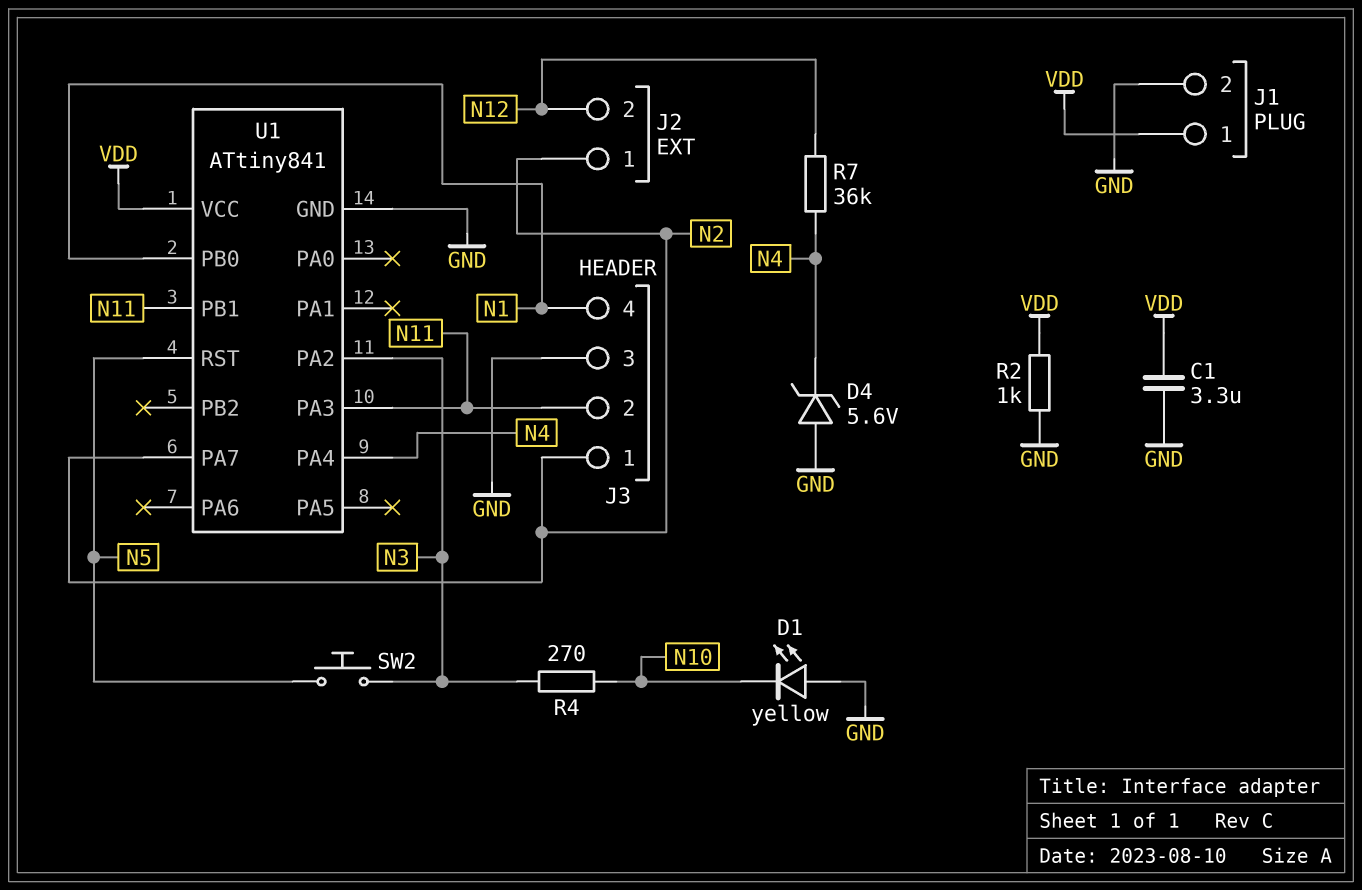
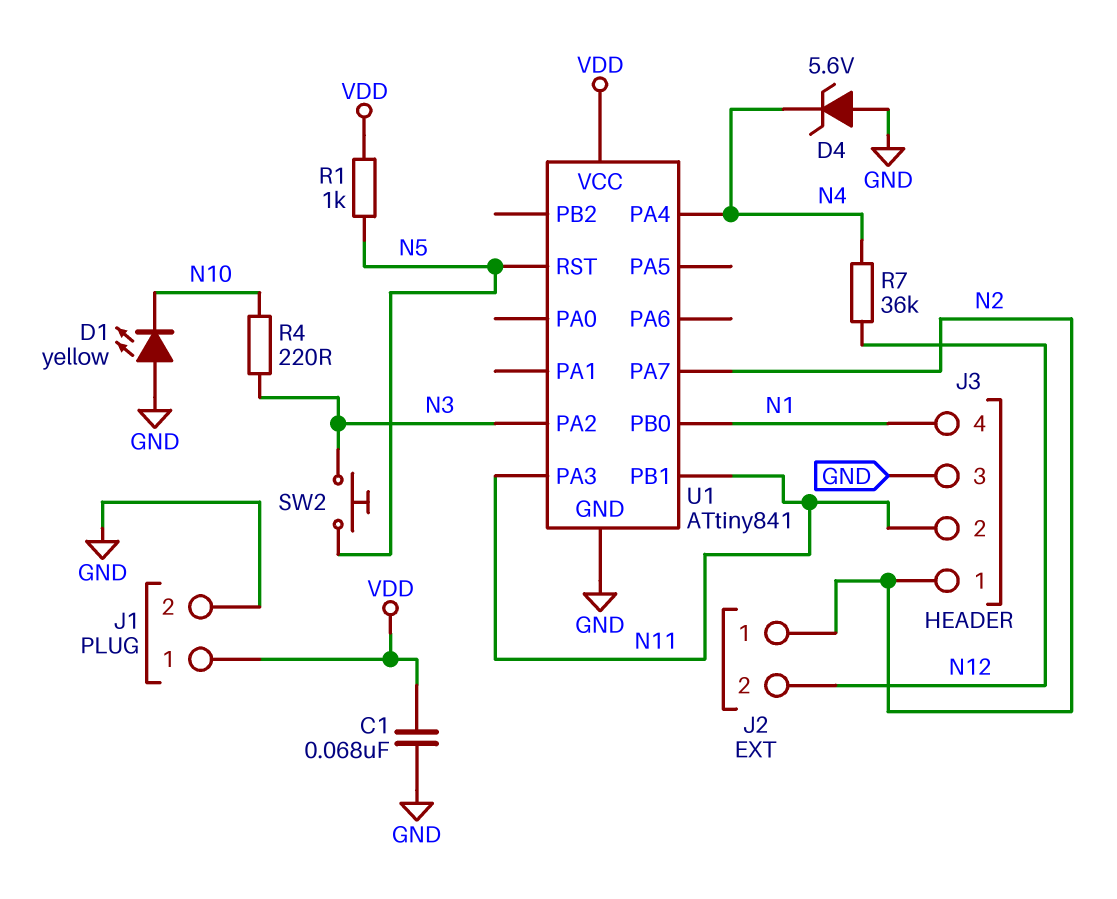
C1: 3.3uF (GND, VDD) -> 68nF (GND, VDD)
R1: none -> 1k (N5, VDD)
R2: 1k (GND, VDD) -> none
R4: 270 (N3, N10) -> 220 (N3, N10)

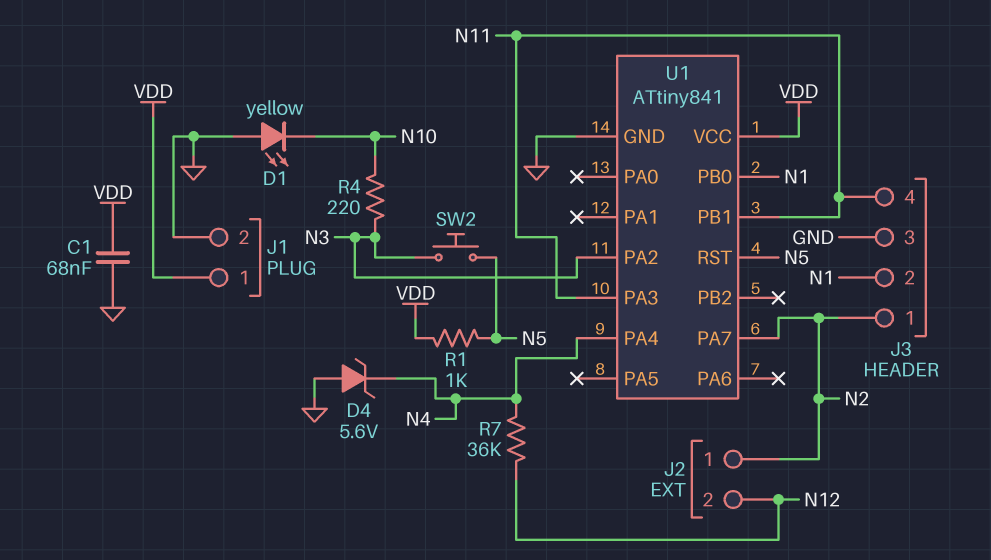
J3 pin 2: N11 -> N1
J3 pin 4: N1 -> N11

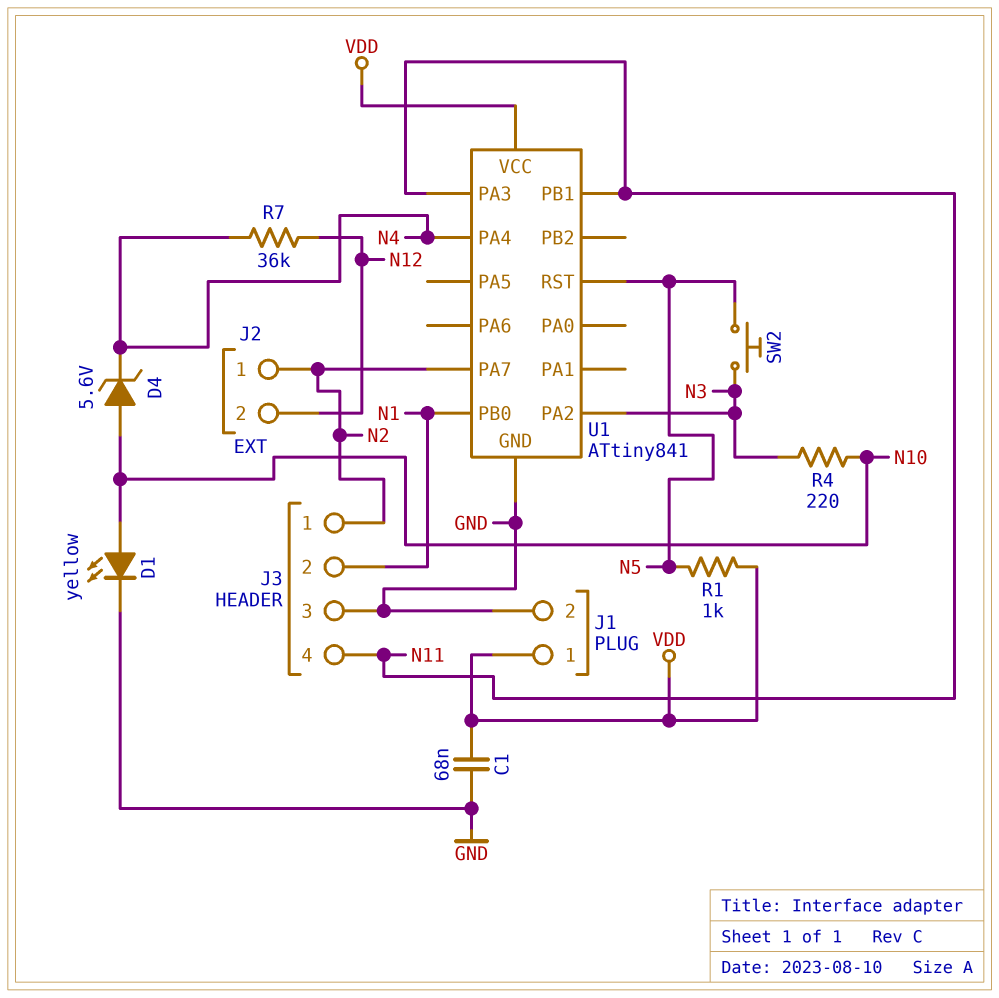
D1: LED yellow (A GND, K N10) -> LED yellow (A N10, K GND)
D4: zener 5.6V (A GND, K N4) -> zener 5.6V (A N10, K N4)

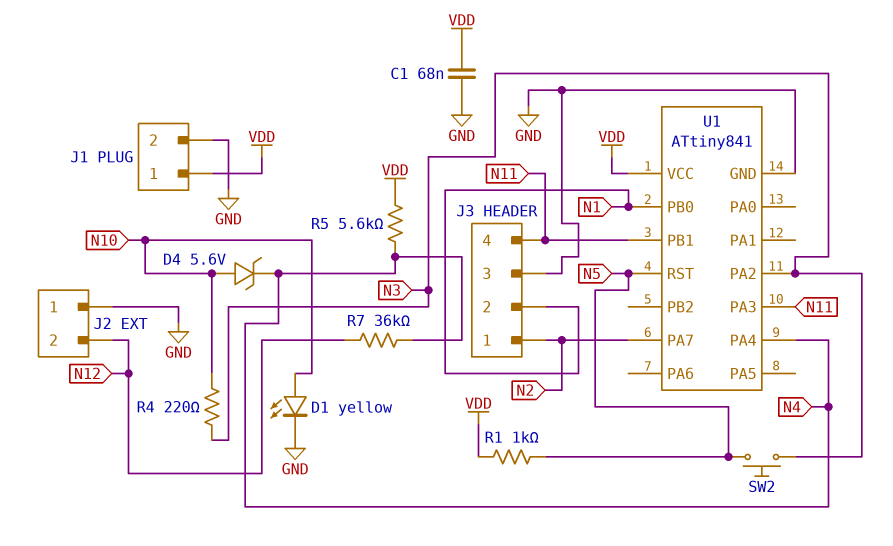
J2 pin 1: N2 -> GND
R5: none -> 5.6k (N4, VDD)

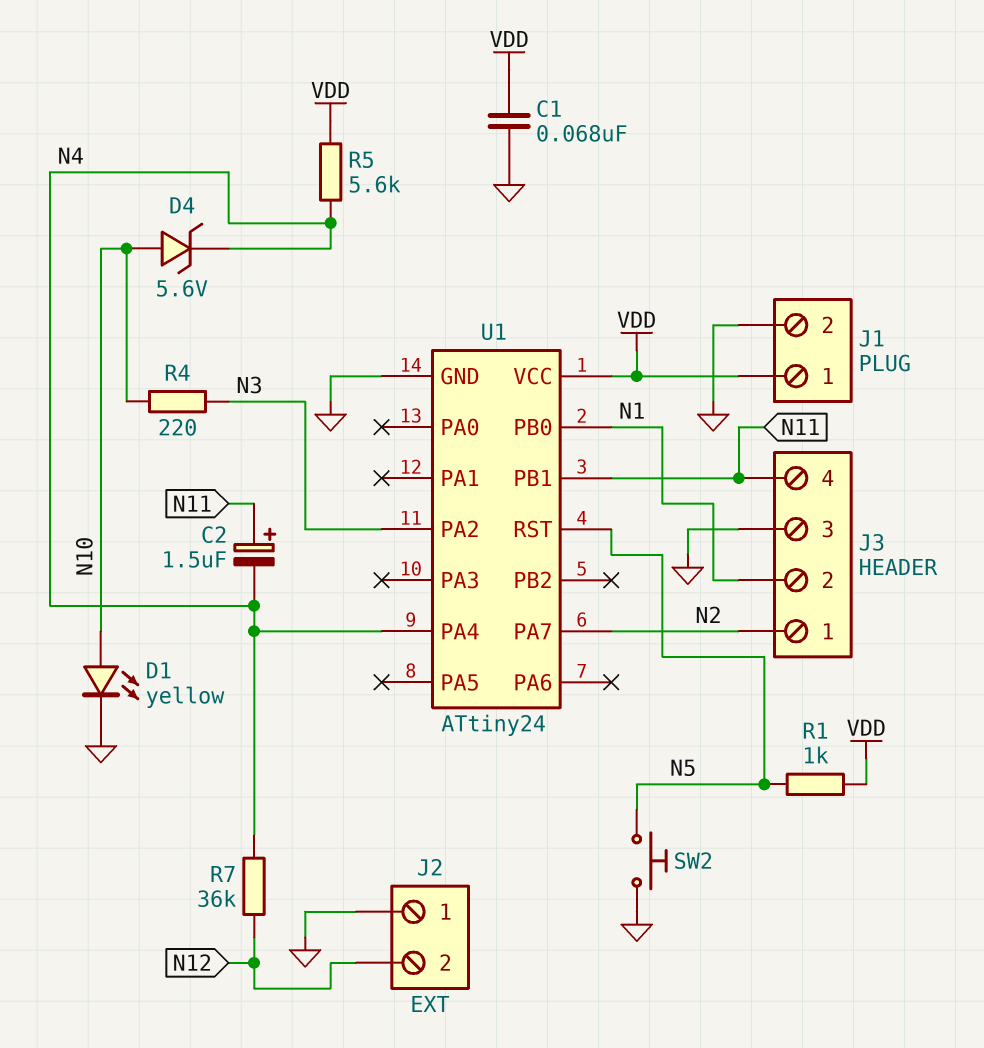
C2: none -> 1.5uF (plus N11, minus N4)
SW2: button (N3, N5) -> button (GND, N5)
U1: ATtiny841 -> ATtiny24
U1 pin PA3: N11 -> none

